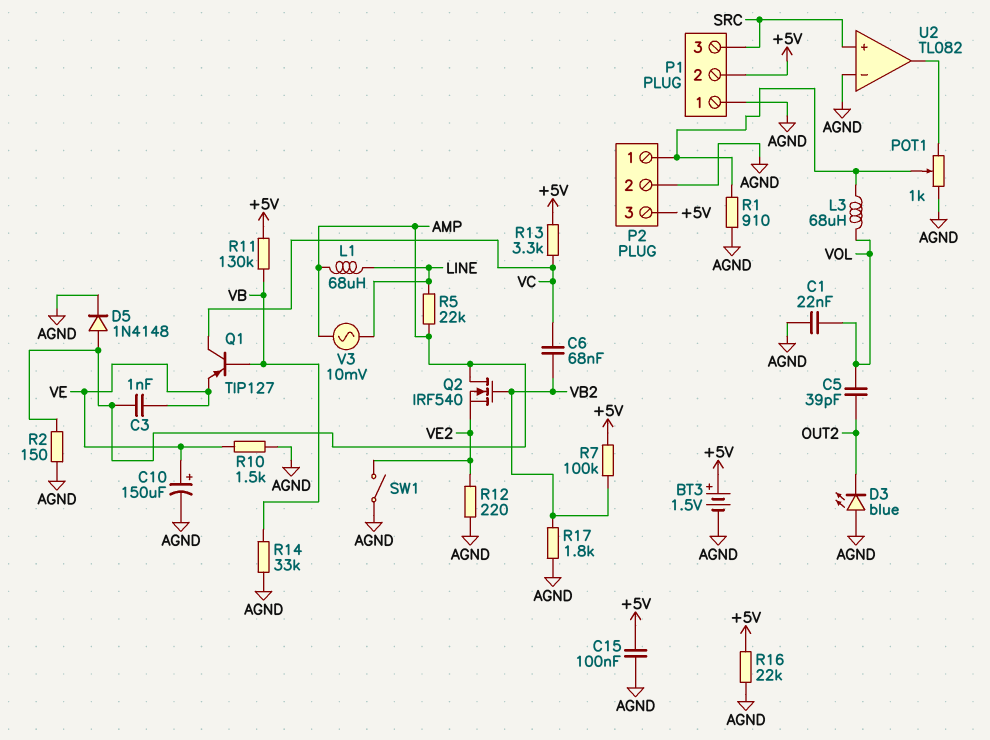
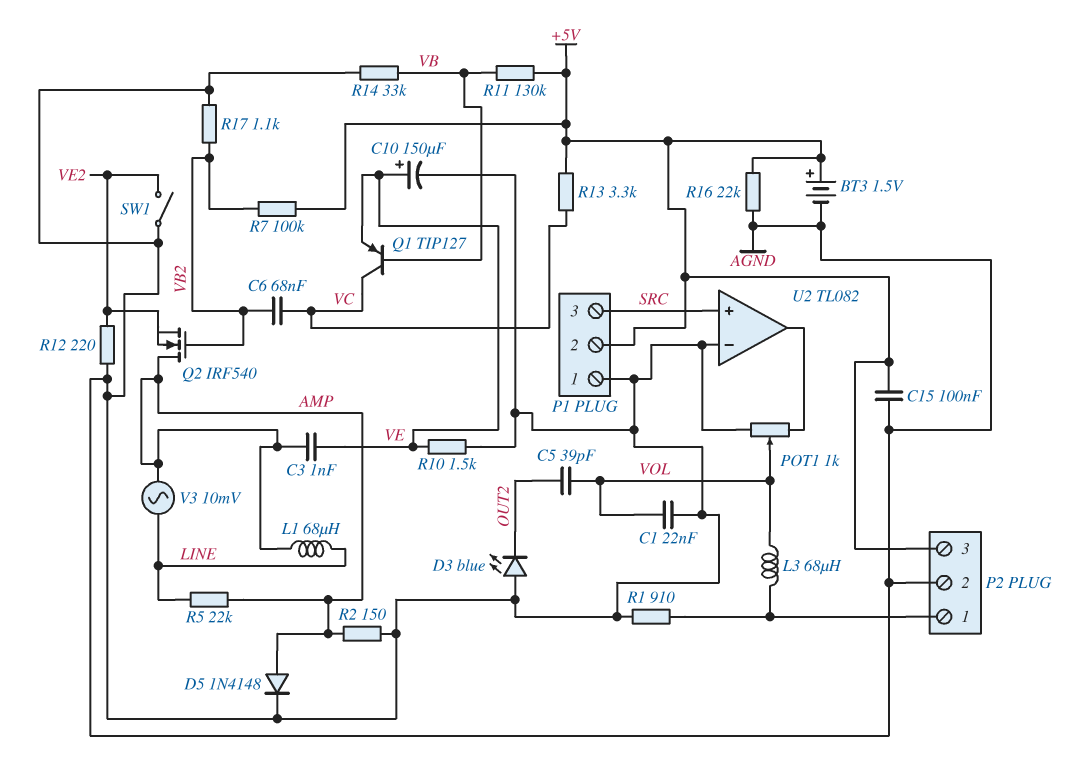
POT1: 1k (AGND, U2/out, wiper P2/1) -> 1k (AGND, U2/out, wiper VOL)
R17: 1.8k (AGND, VB2) -> 1.1k (AGND, VB2)

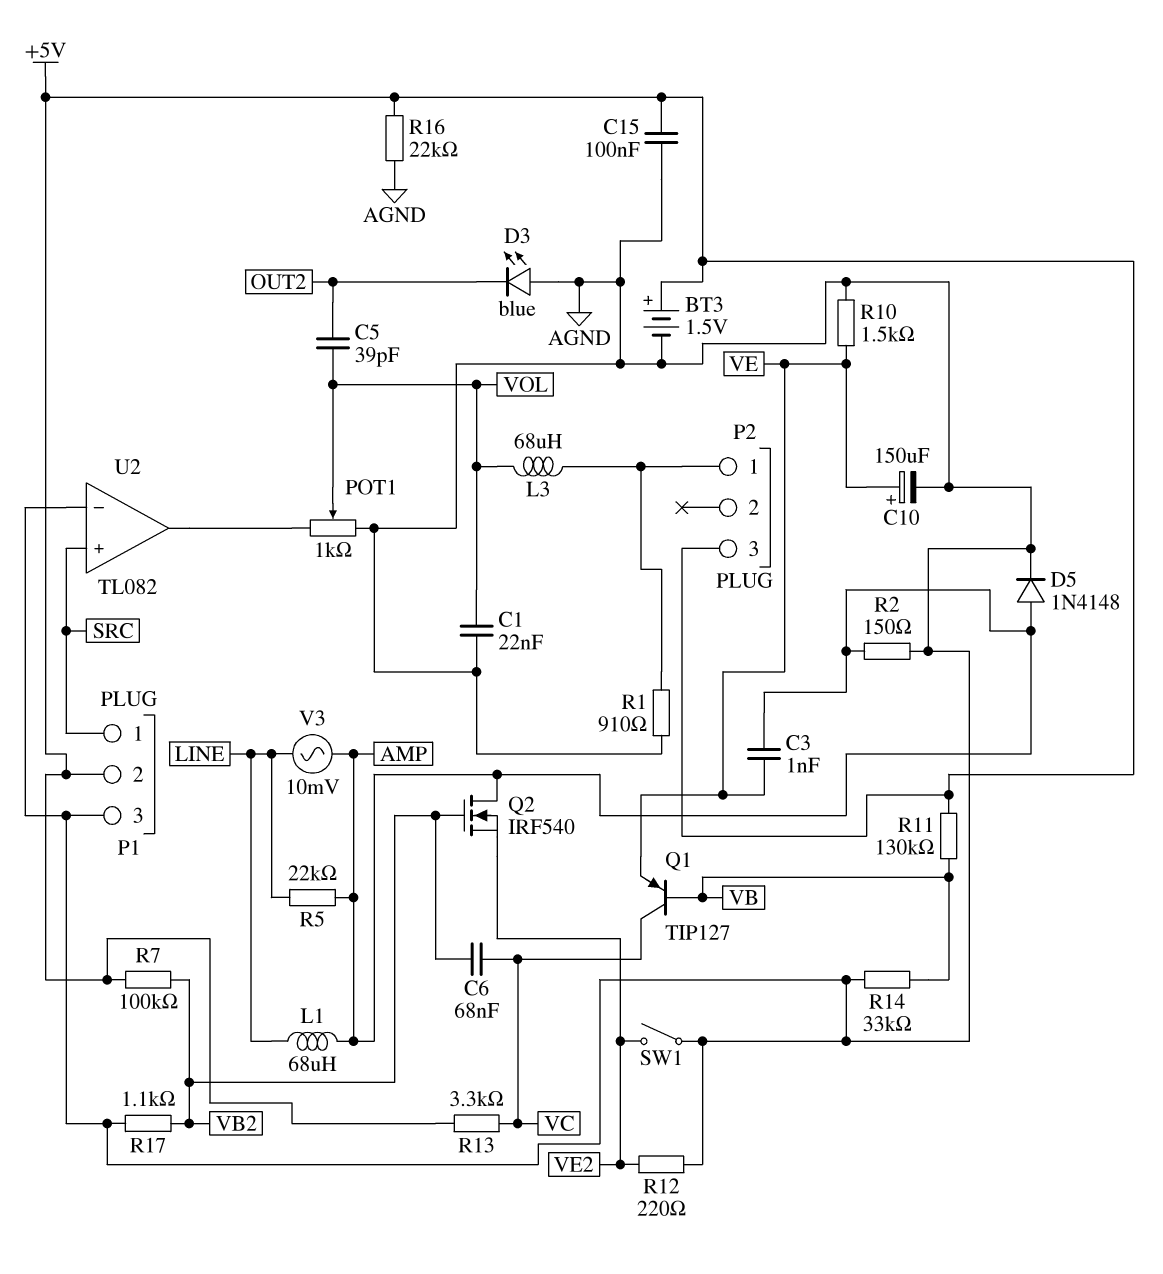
P1 pin 1: AGND -> SRC
P1 pin 3: SRC -> AGND
P2 pin 2: AGND -> none

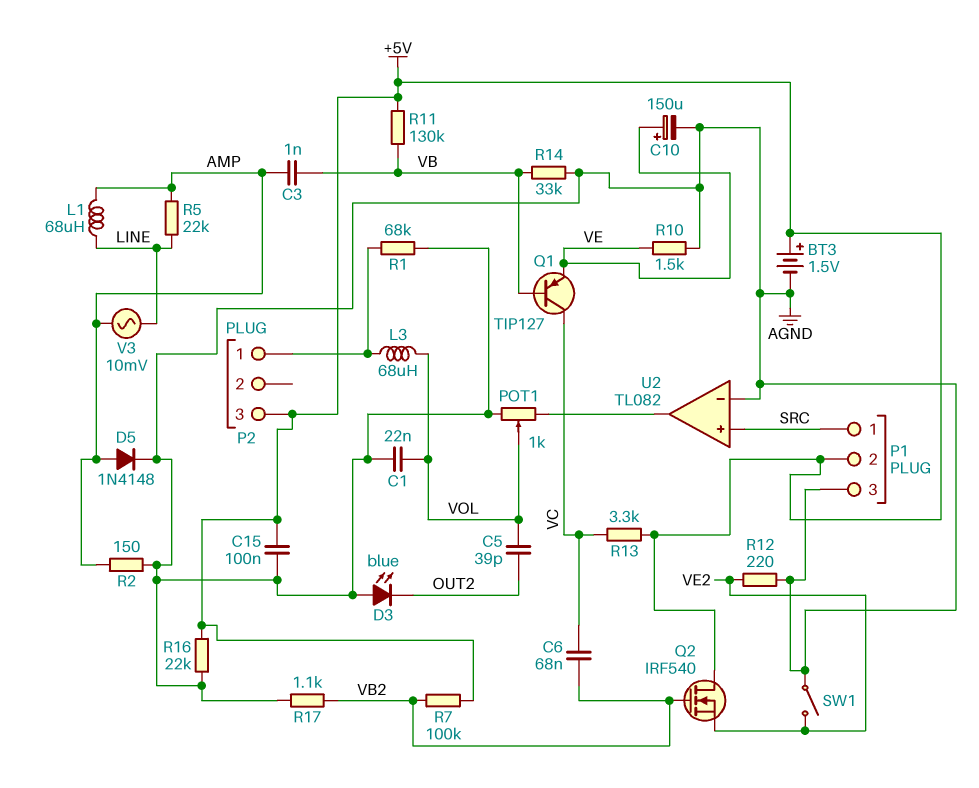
C3: 1nF (AMP, VE) -> 1nF (AMP, VB)
Q2: NMOS IRF540 (G VB2, D AMP, S VE2) -> NMOS IRF540 (G VB2, D +5V, S VE2)
R1: 910 (AGND, P2/1) -> 68k (AGND, P2/1)

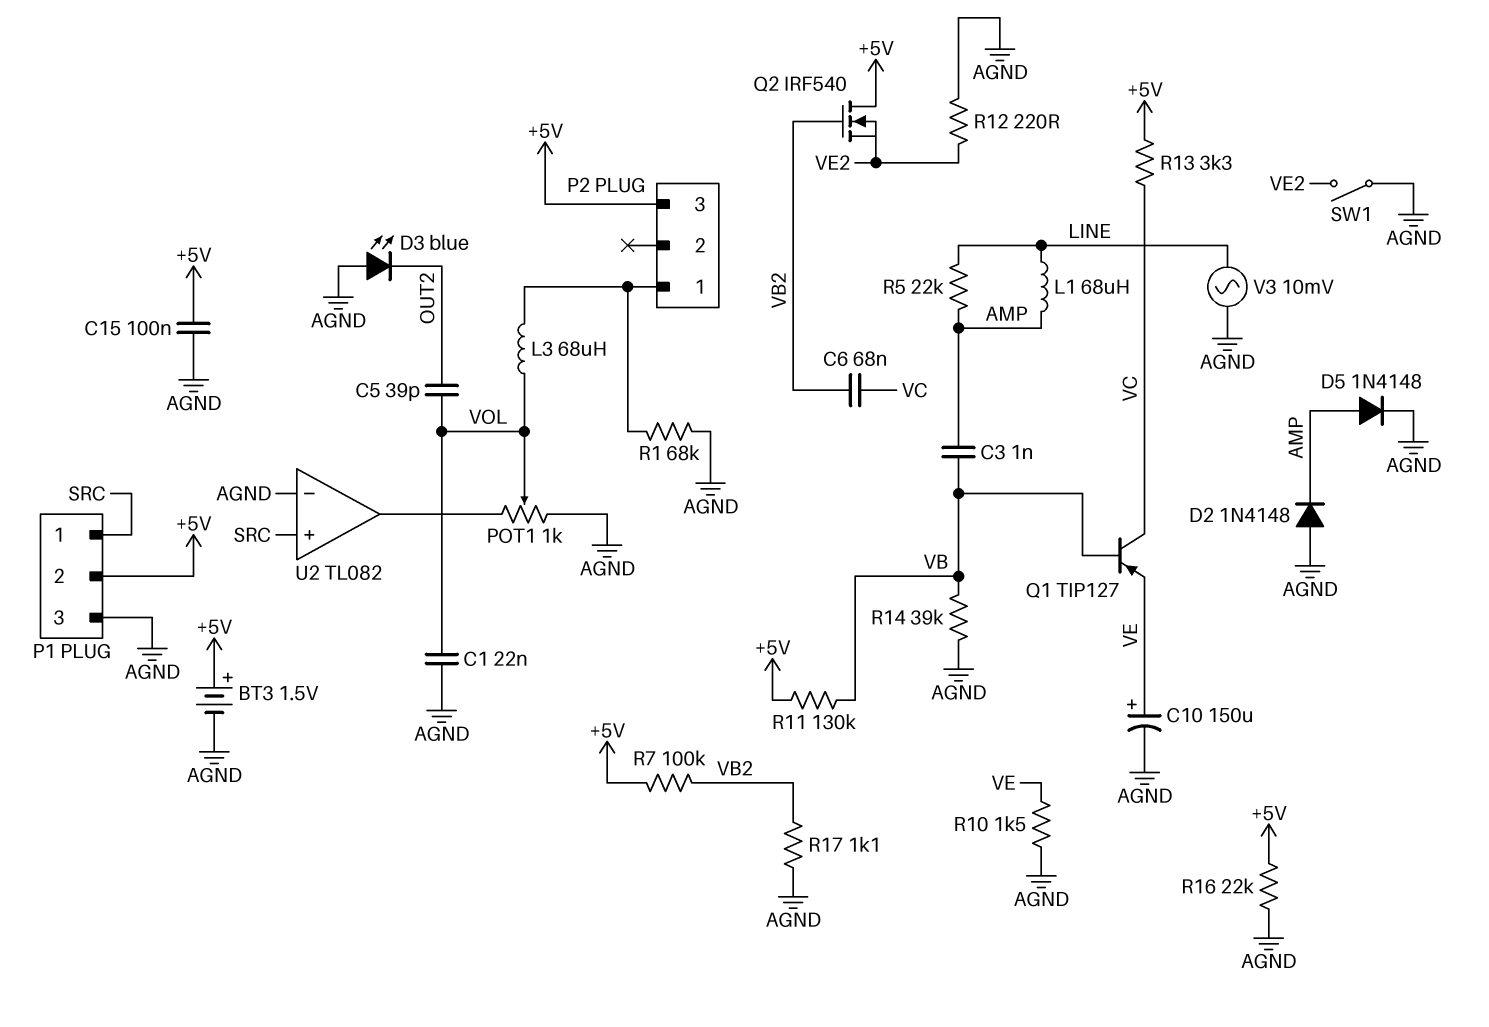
D2: none -> diode 1N4148 (A AGND, K AMP)
R2: 150 (AGND, AMP) -> none
R14: 33k (AGND, VB) -> 39k (AGND, VB)
V3: AC 10mV (AMP, LINE) -> AC 10mV (AGND, LINE)

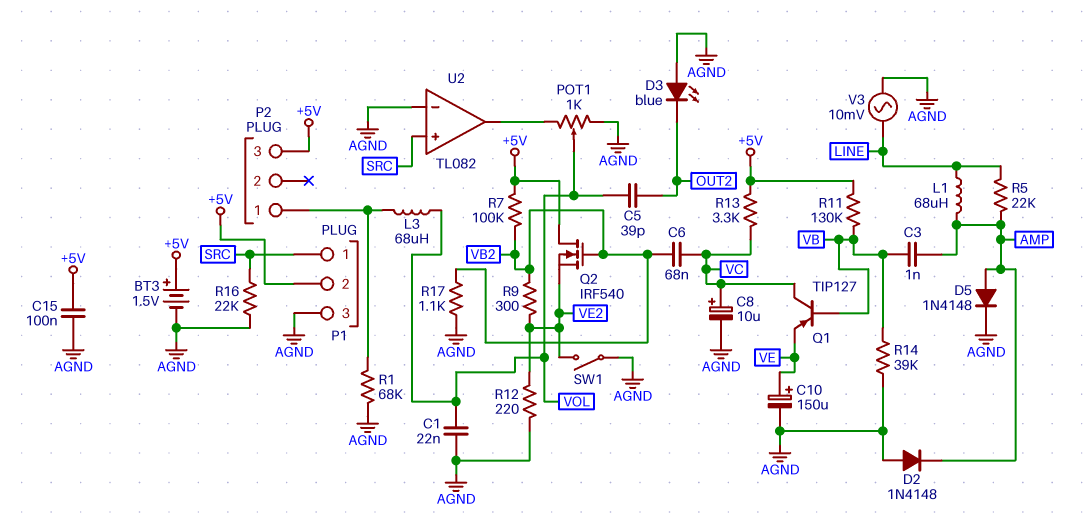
C8: none -> 10uF (plus VC, minus AGND)
R9: none -> 300 (VB2, VE2)
R10: 1.5k (AGND, VE) -> none
R16: 22k (+5V, AGND) -> 22k (AGND, SRC)

